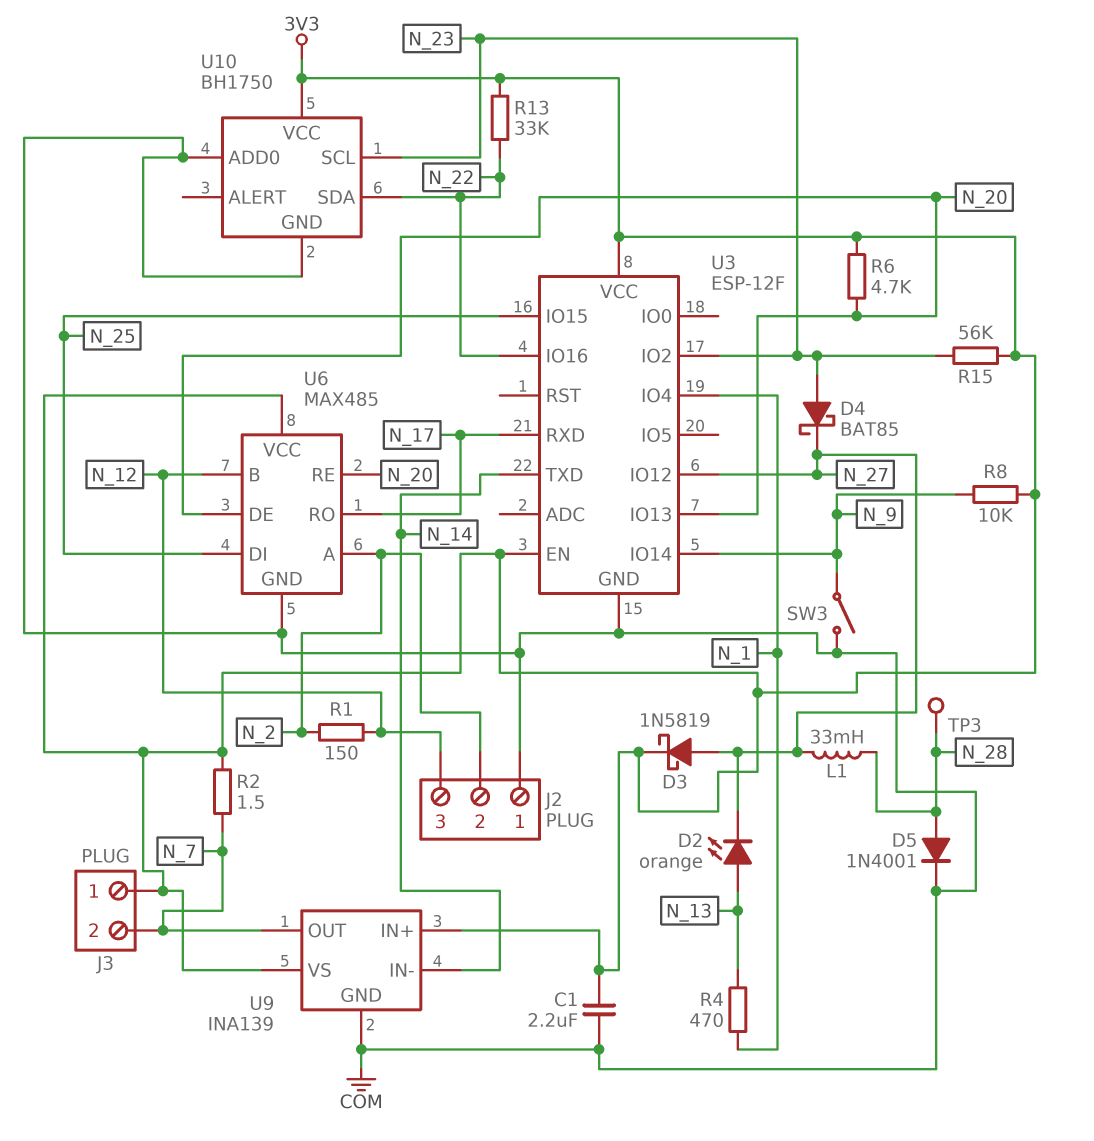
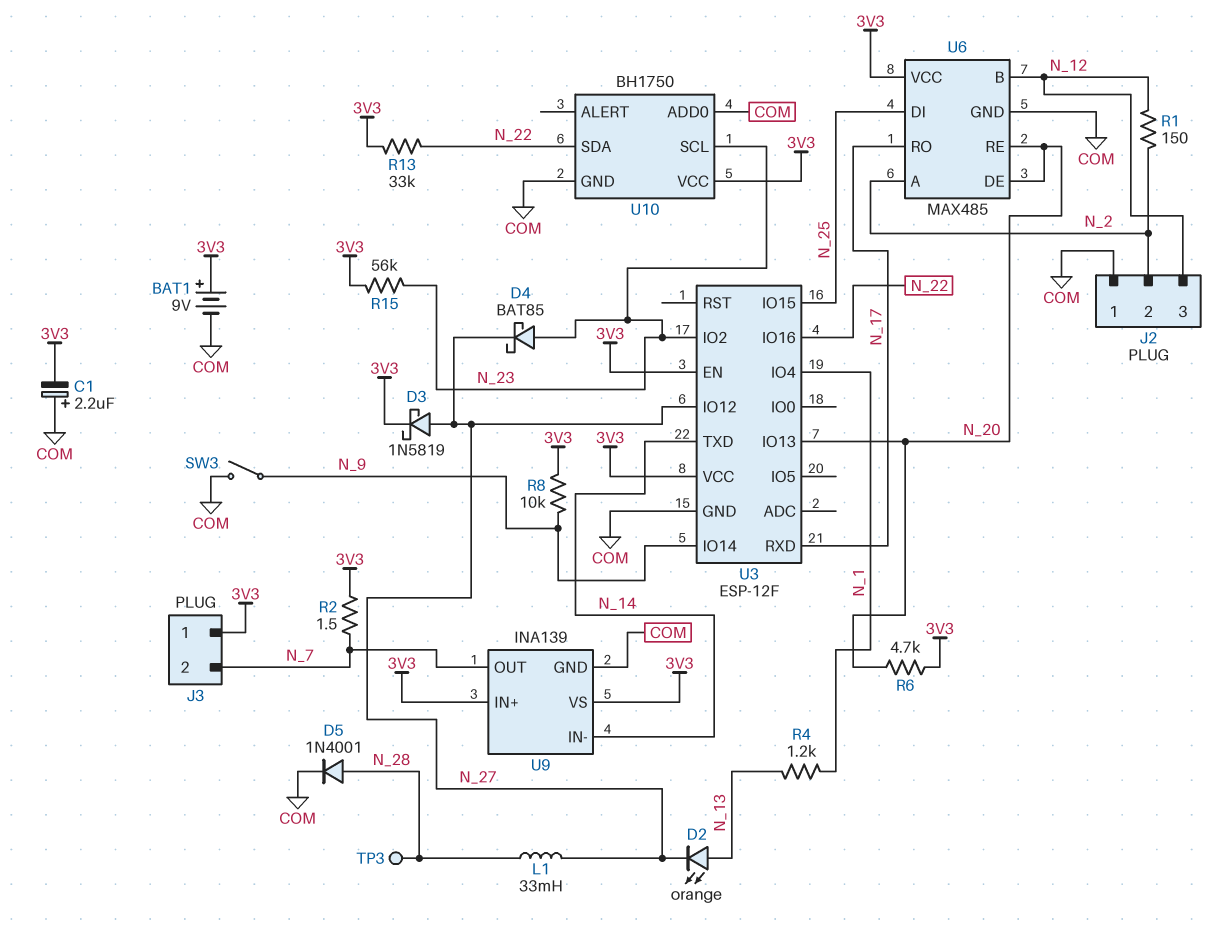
BAT1: none -> 9V (plus 3V3, minus COM)
C1: 2.2uF (3V3, COM) -> 2.2uF (plus COM, minus 3V3)
R4: 470 (N_1, N_13) -> 1.2k (N_1, N_13)

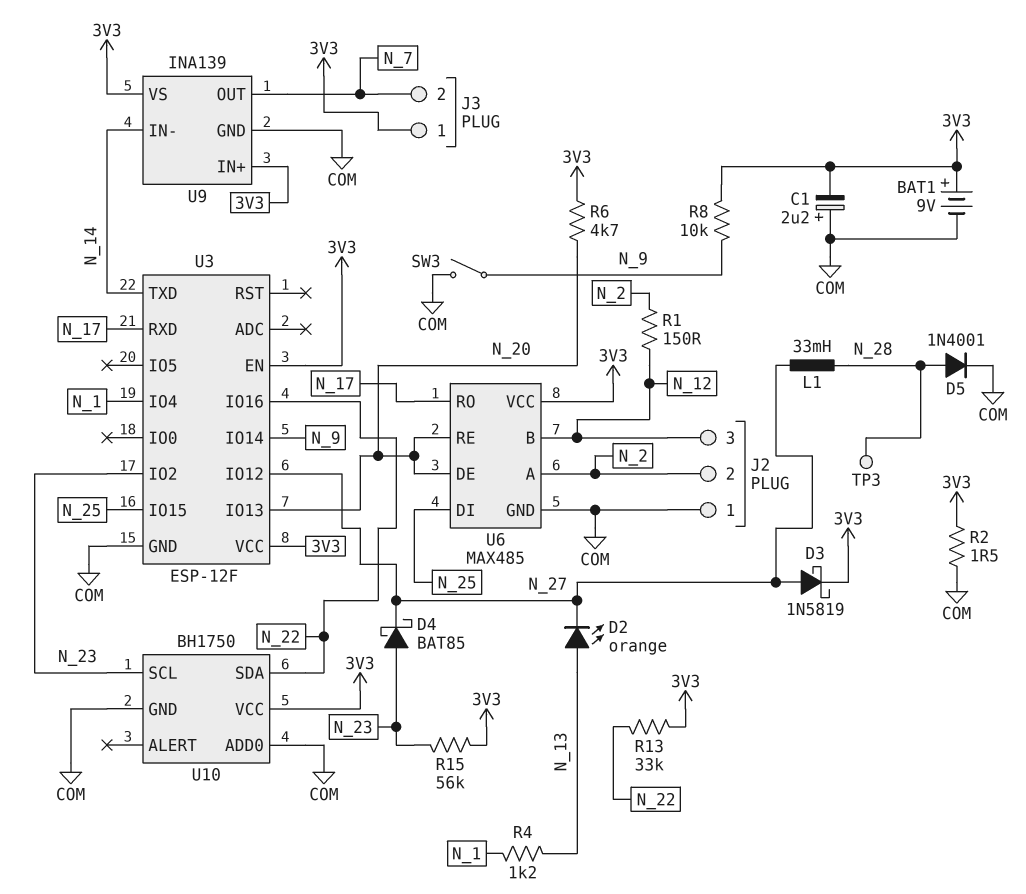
R2: 1.5 (3V3, N_7) -> 1.5 (3V3, COM)

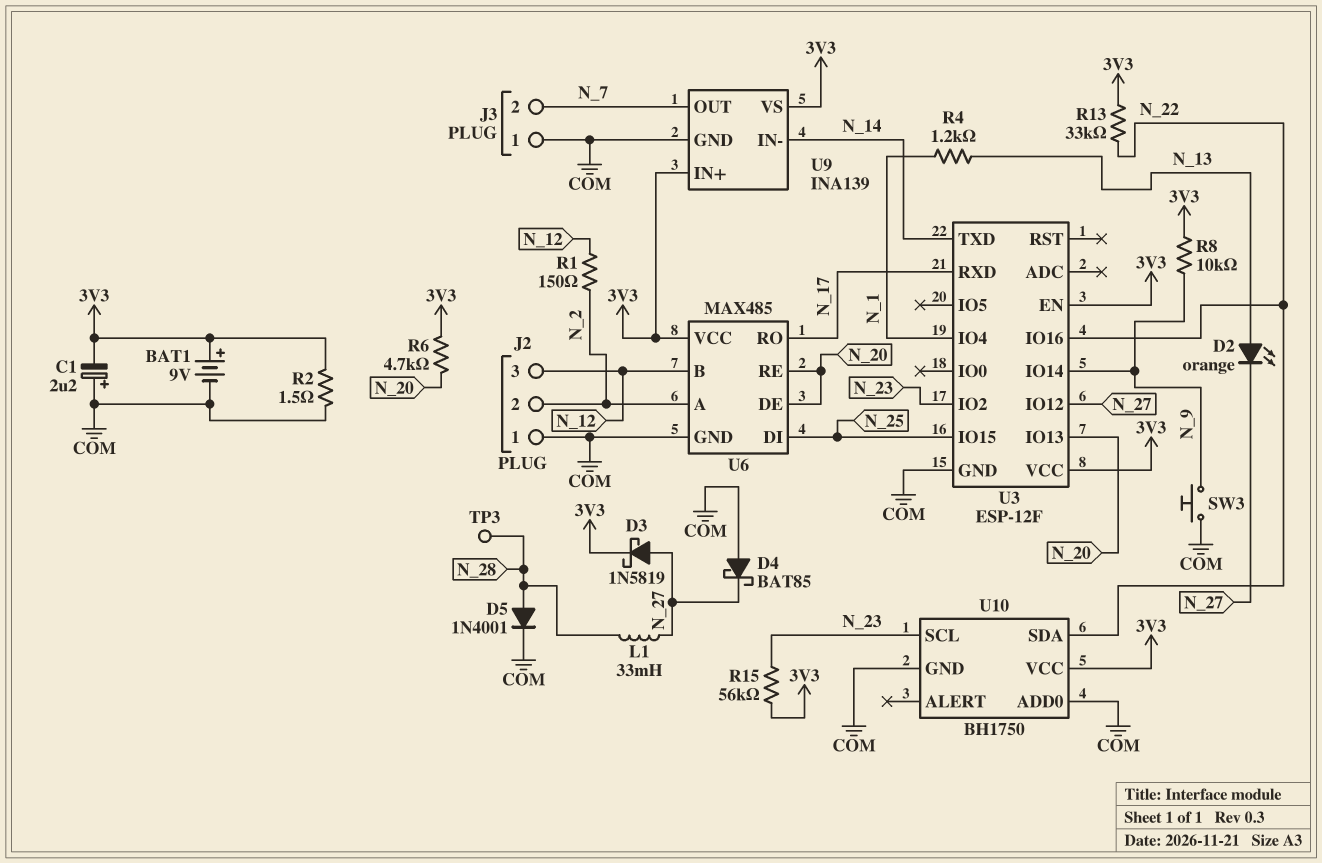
D4: schottky BAT85 (A N_23, K N_27) -> schottky BAT85 (A COM, K N_27)
J3 pin 1: 3V3 -> COM
SW3: switch (COM, N_9) -> button (COM, N_9)

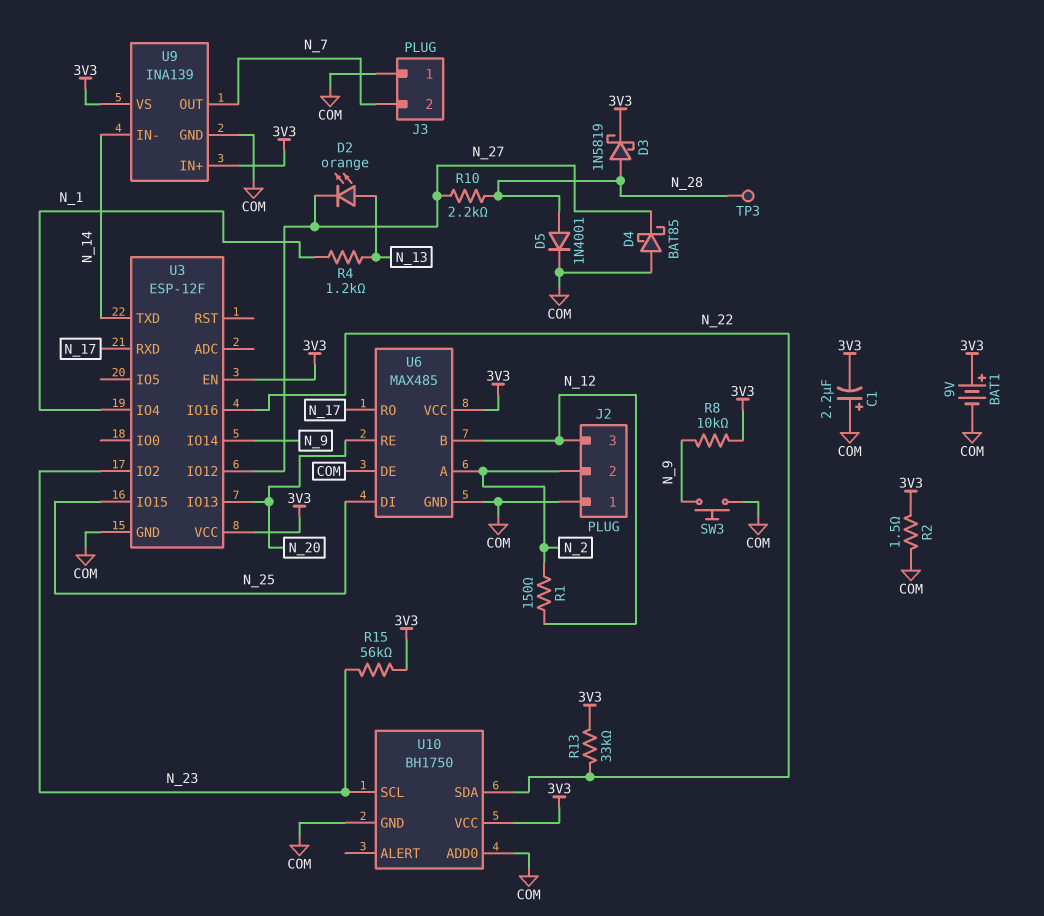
D3: schottky 1N5819 (A N_27, K 3V3) -> schottky 1N5819 (A N_28, K 3V3)
L1: 33mH (N_27, N_28) -> none
R6: 4.7k (3V3, N_20) -> none
R10: none -> 2.2k (N_27, N_28)
U6 pin DE: N_20 -> COM

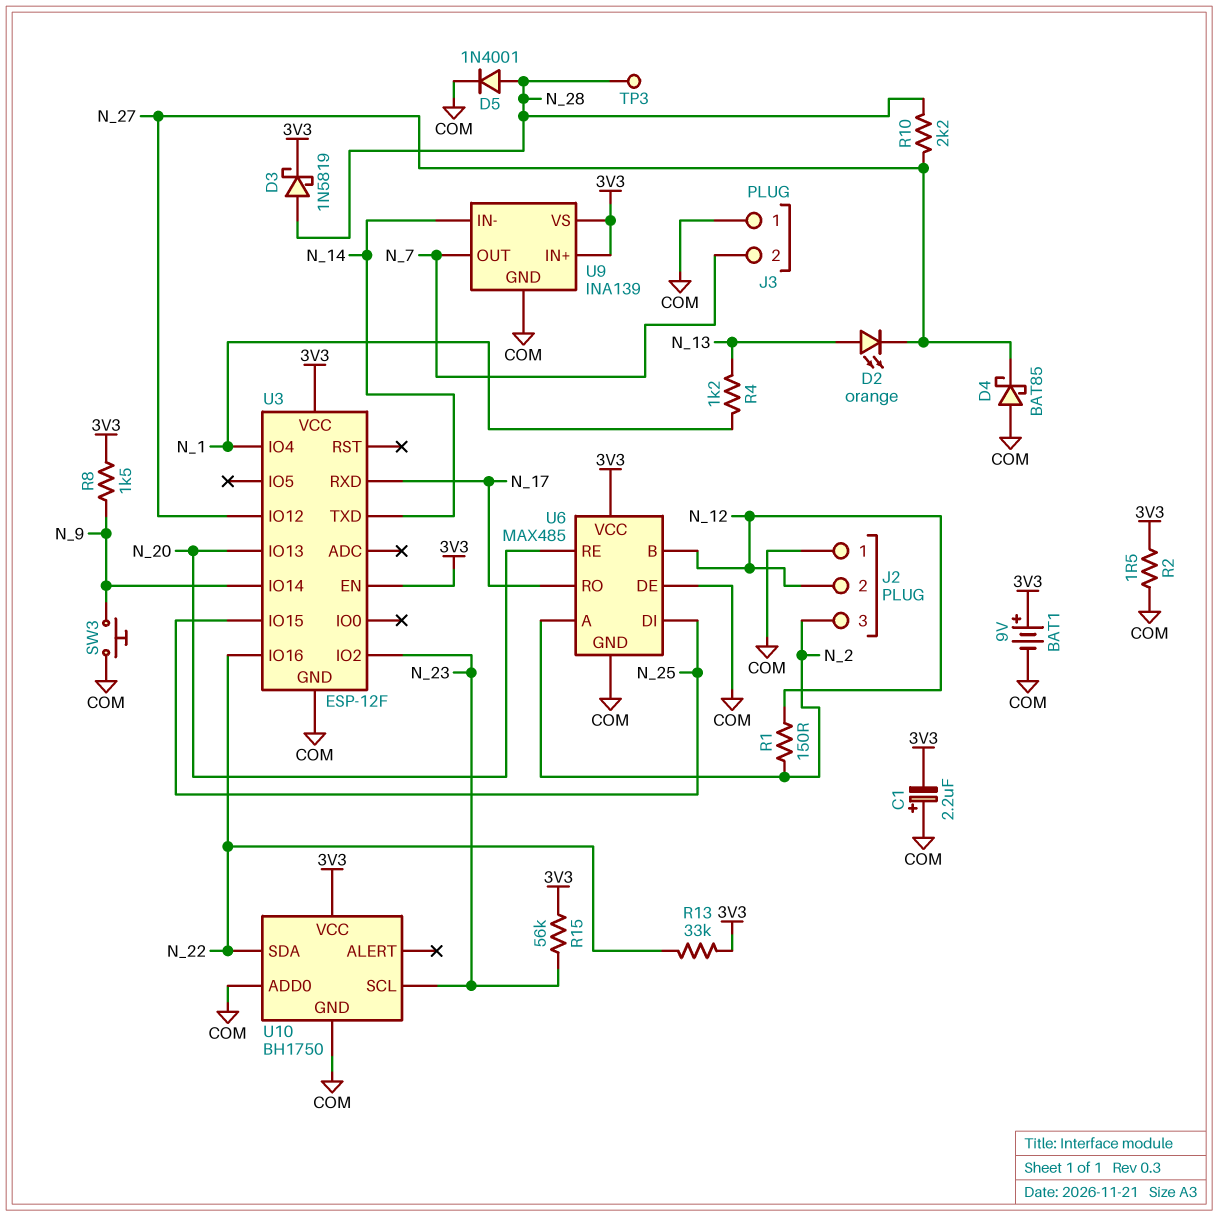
J2 pin 2: N_2 -> N_12
J2 pin 3: N_12 -> N_2
R8: 10k (3V3, N_9) -> 1.5k (3V3, N_9)

